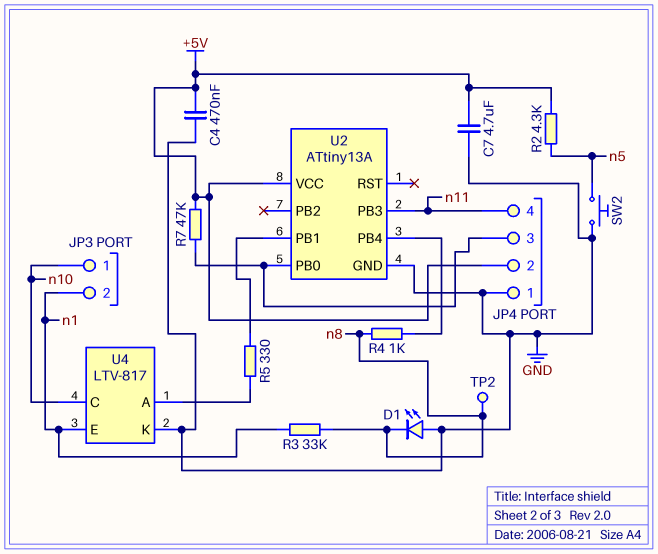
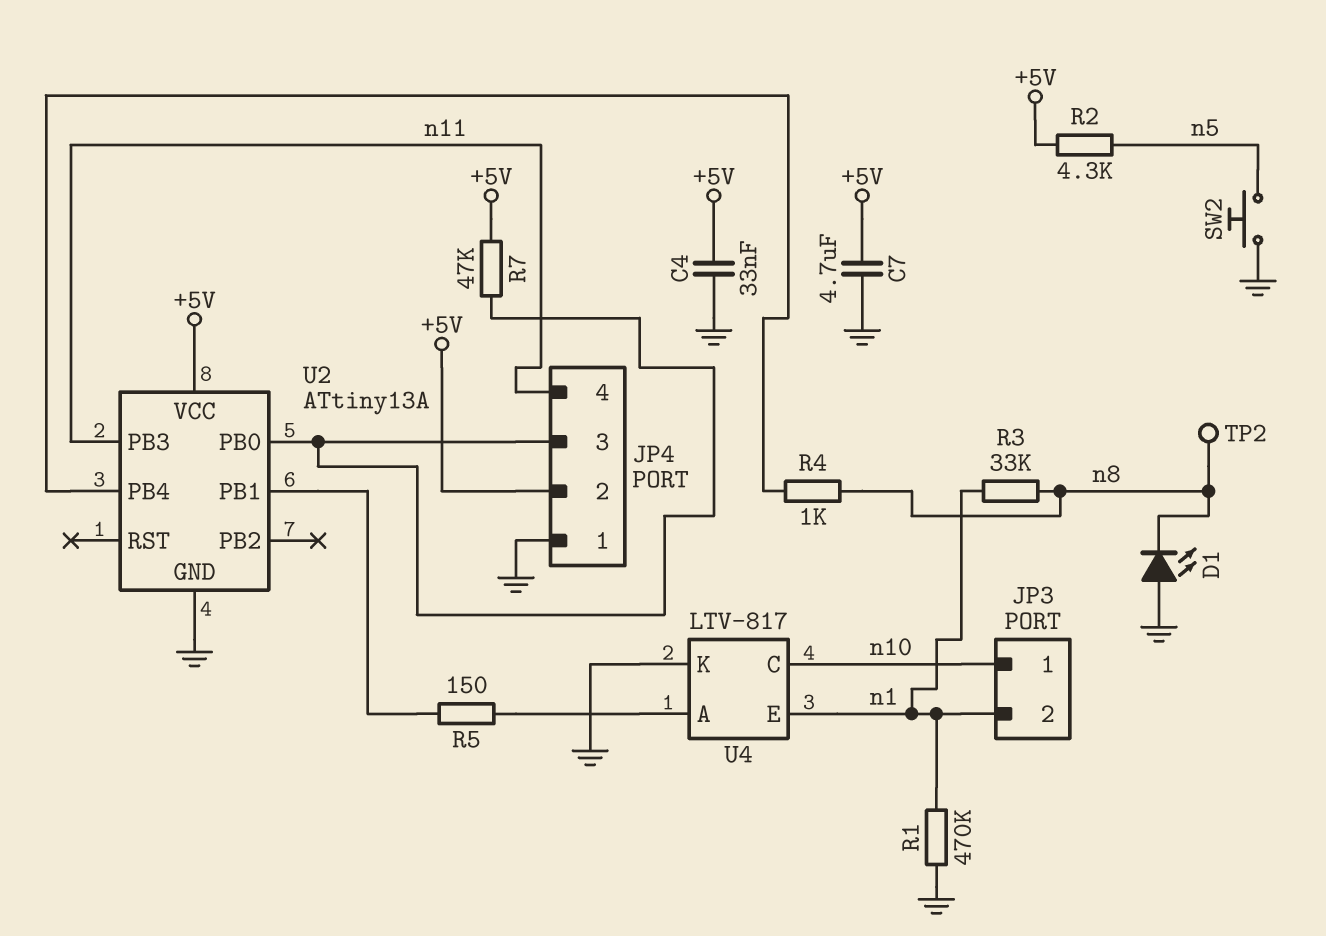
C4: 470nF (+5V, GND) -> 33nF (+5V, GND)
R1: none -> 470k (GND, n1)
R5: 330 (U2/PB1, U4/A) -> 150 (U2/PB1, U4/A)

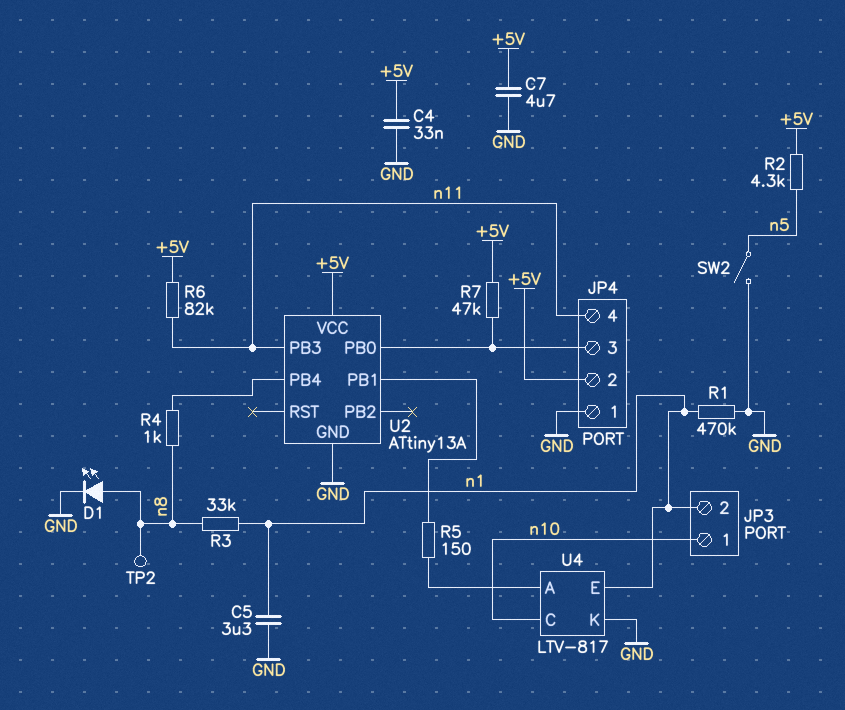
C5: none -> 3.3uF (GND, n1)
D1: LED (A GND, K n8) -> LED (A n8, K GND)
R6: none -> 82k (+5V, n11)
SW2: button (GND, n5) -> switch (GND, n5)

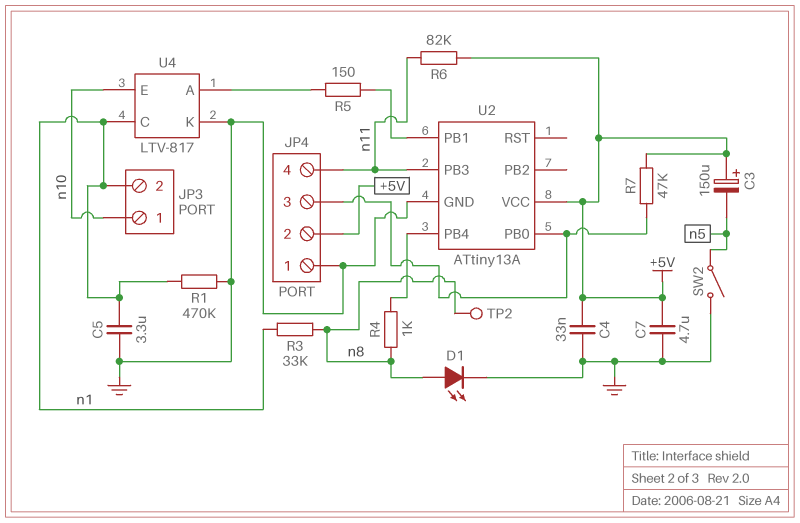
C3: none -> 150uF (plus +5V, minus n5)
R2: 4.3k (+5V, n5) -> none
U4 pin C: n10 -> n1
U4 pin E: n1 -> n10

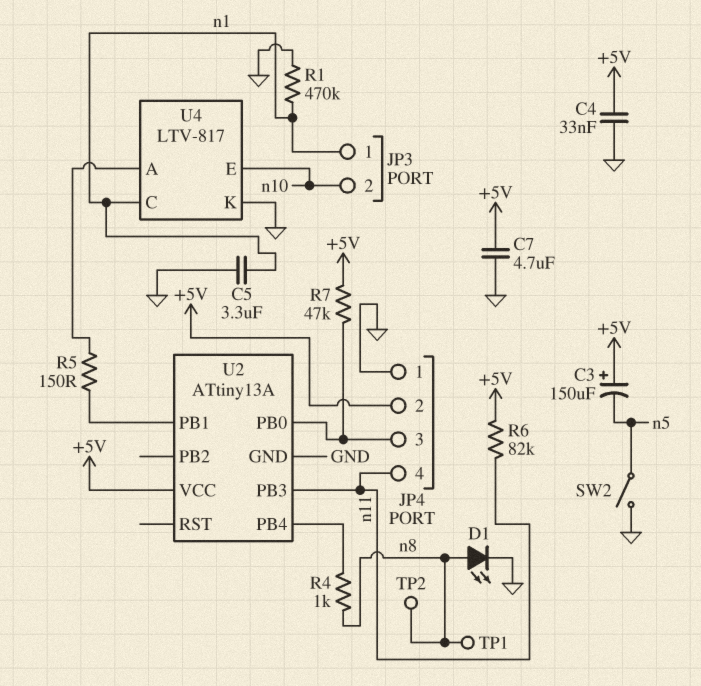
JP3 pin 1: n10 -> n1
JP3 pin 2: n1 -> n10
R3: 33k (n1, n8) -> none
TP1: none -> test point (n8)

